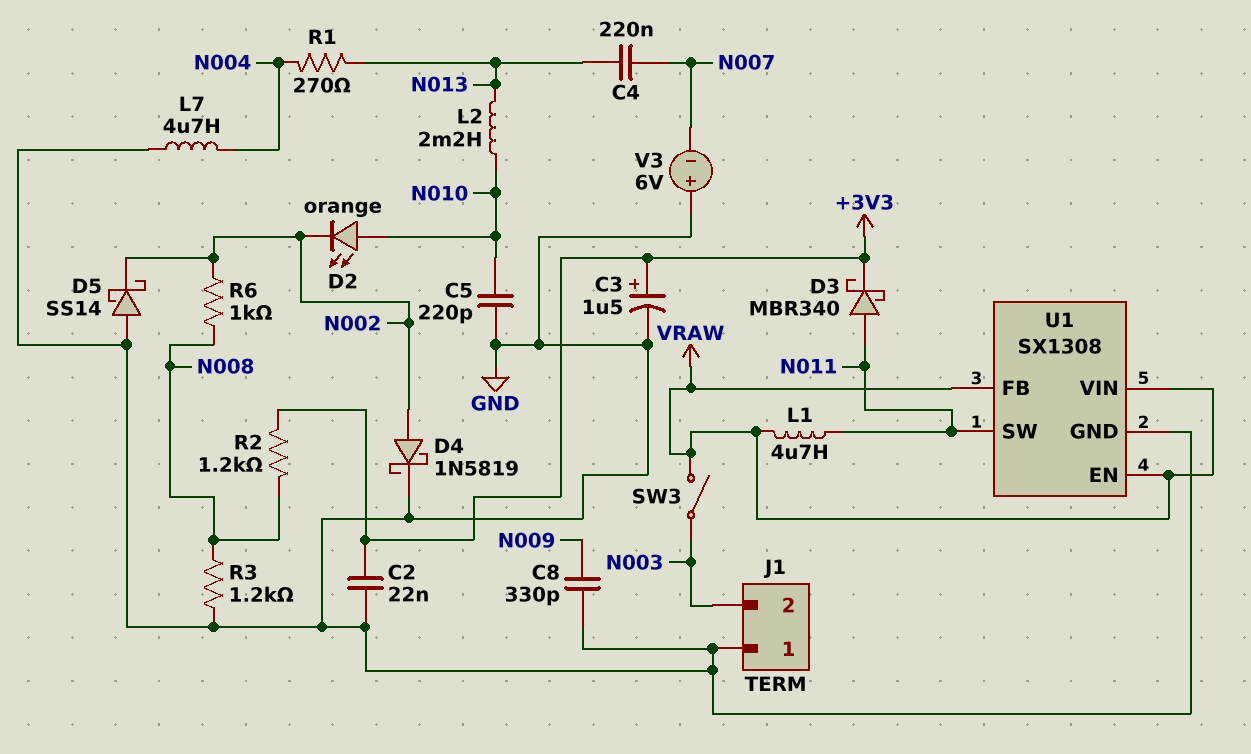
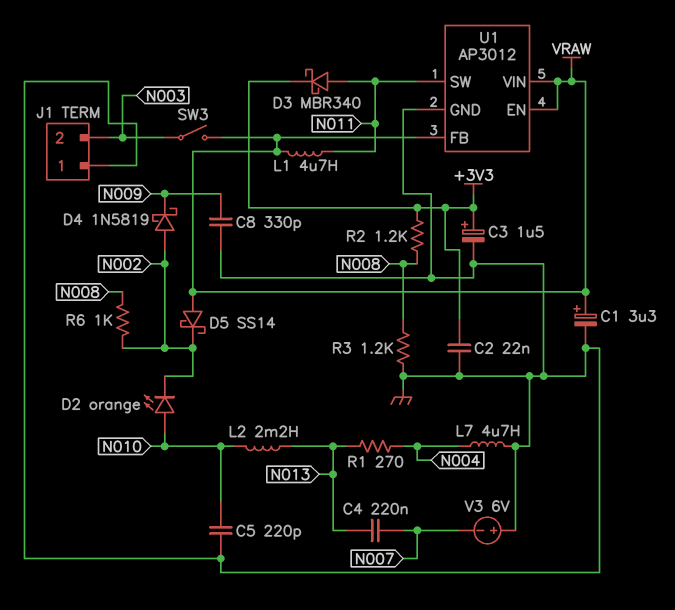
C1: none -> 3.3uF (plus VRAW, minus GND)
D4: schottky 1N5819 (A N002, K GND) -> schottky 1N5819 (A N002, K N009)
D5: schottky SS14 (A GND, K N002) -> schottky SS14 (A VRAW, K N002)
U1: SX1308 -> AP3012

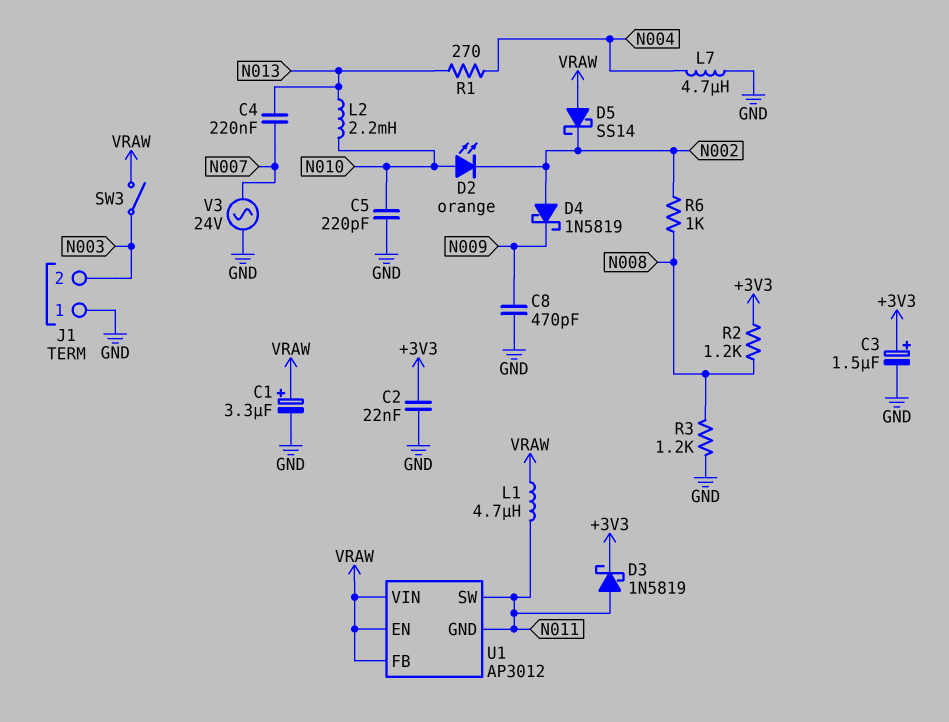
C8: 330pF (GND, N009) -> 470pF (GND, N009)
D3: schottky MBR340 (A N011, K +3V3) -> schottky 1N5819 (A N011, K +3V3)
U1 pin GND: GND -> N011
V3: 6V (plus GND, minus N007) -> AC 24V (GND, N007)

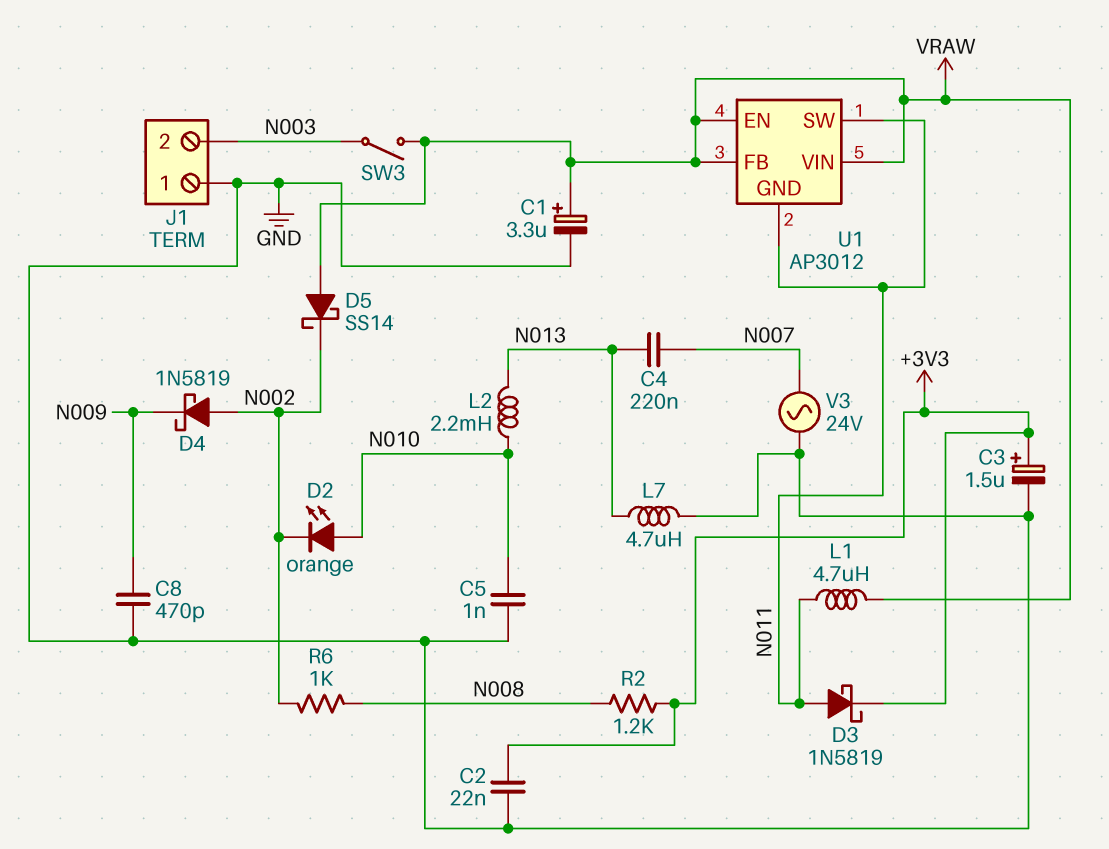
C5: 220pF (GND, N010) -> 1nF (GND, N010)
L7: 4.7uH (GND, N004) -> 4.7uH (GND, N013)
R1: 270 (N004, N013) -> none
R3: 1.2k (GND, N008) -> none

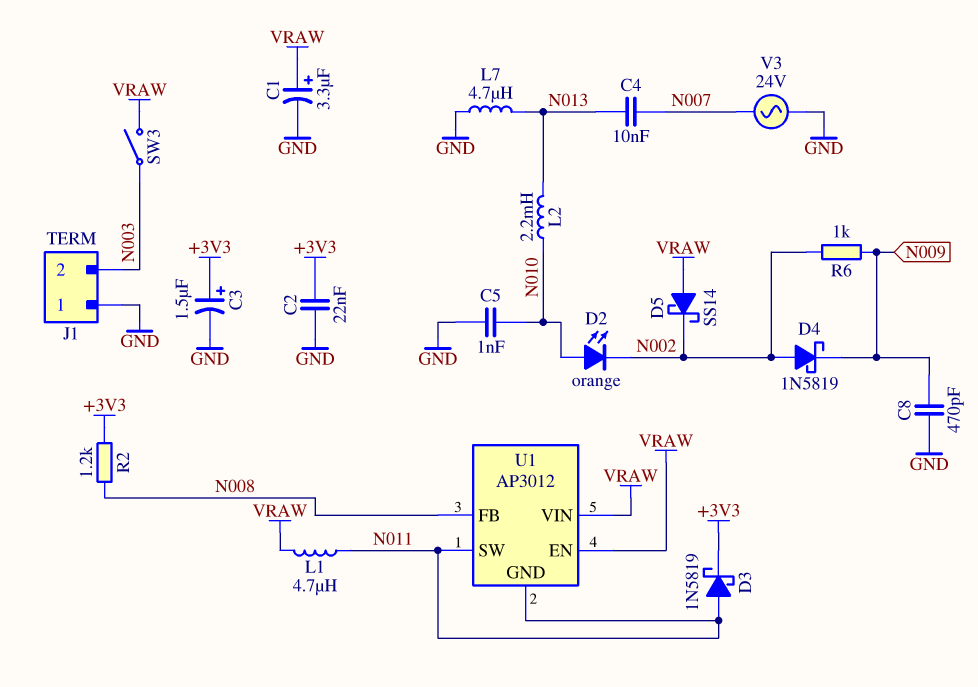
C4: 220nF (N007, N013) -> 10nF (N007, N013)
R6: 1k (N002, N008) -> 1k (N002, N009)
U1 pin FB: VRAW -> N008

